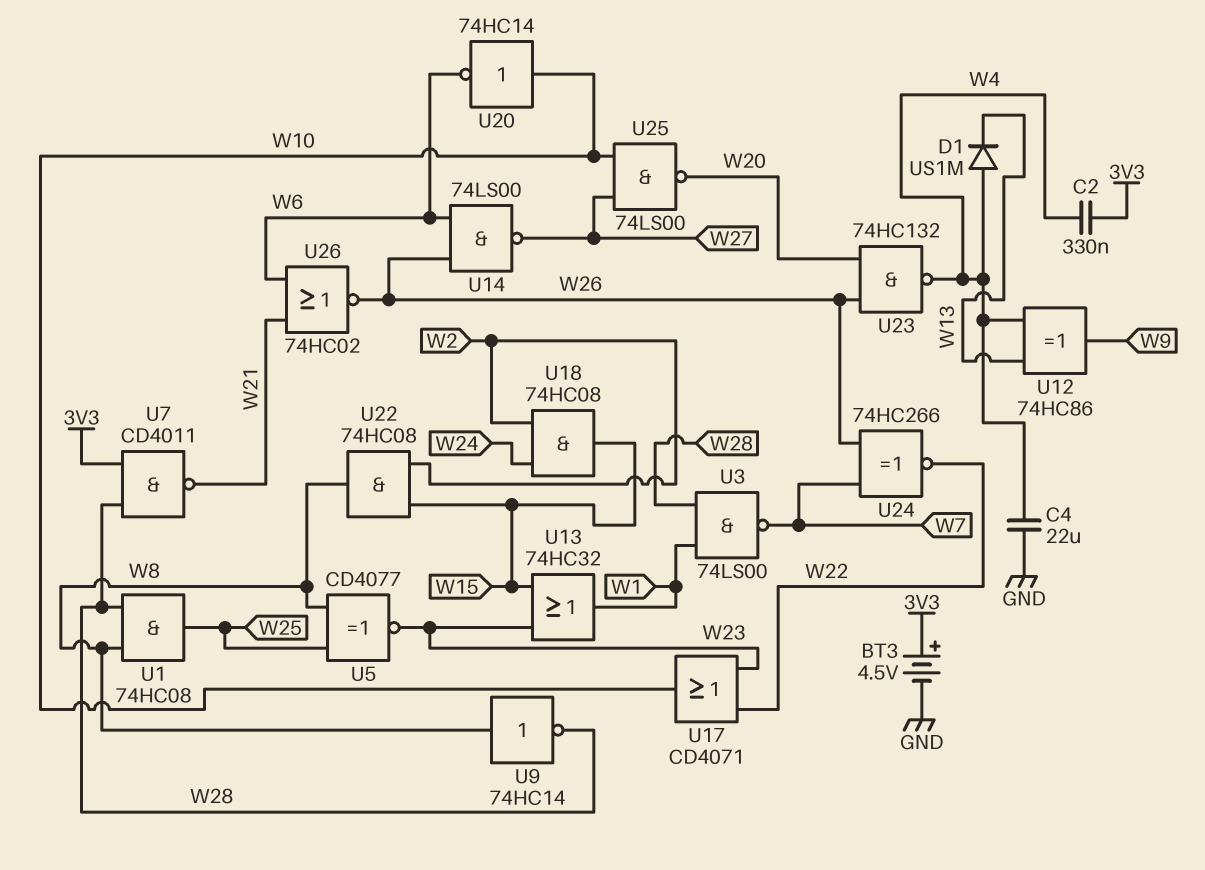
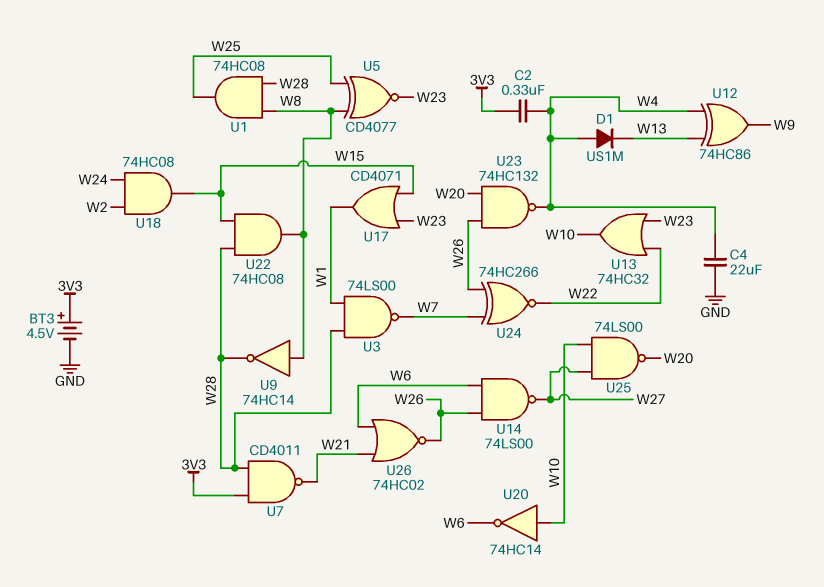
U13: OR 74HC32 (in W15, in W23, out W1) -> OR 74HC32 (in W22, in W23, out W10)
U17: OR CD4071 (in W22, in W23, out W10) -> OR CD4071 (in W15, in W23, out W1)
U22: AND 74HC08 (in W2, in W15, out W8) -> AND 74HC08 (in W15, in W28, out W8)

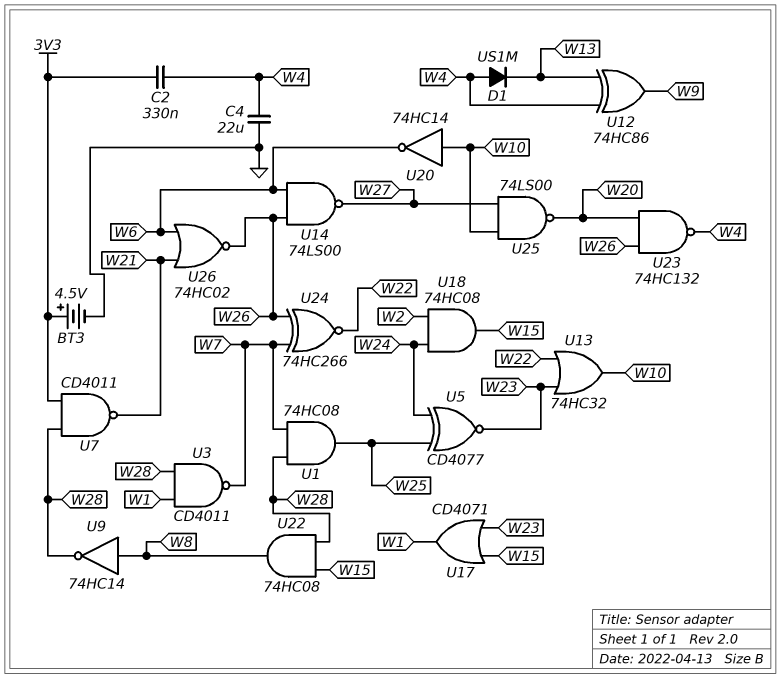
U1: AND 74HC08 (in W8, in W28, out W25) -> AND 74HC08 (in W7, in W28, out W25)
U3: NAND 74LS00 (in W1, in W28, out W7) -> NAND CD4011 (in W1, in W28, out W7)
U5: XNOR CD4077 (in W8, in W25, out W23) -> XNOR CD4077 (in W24, in W25, out W23)

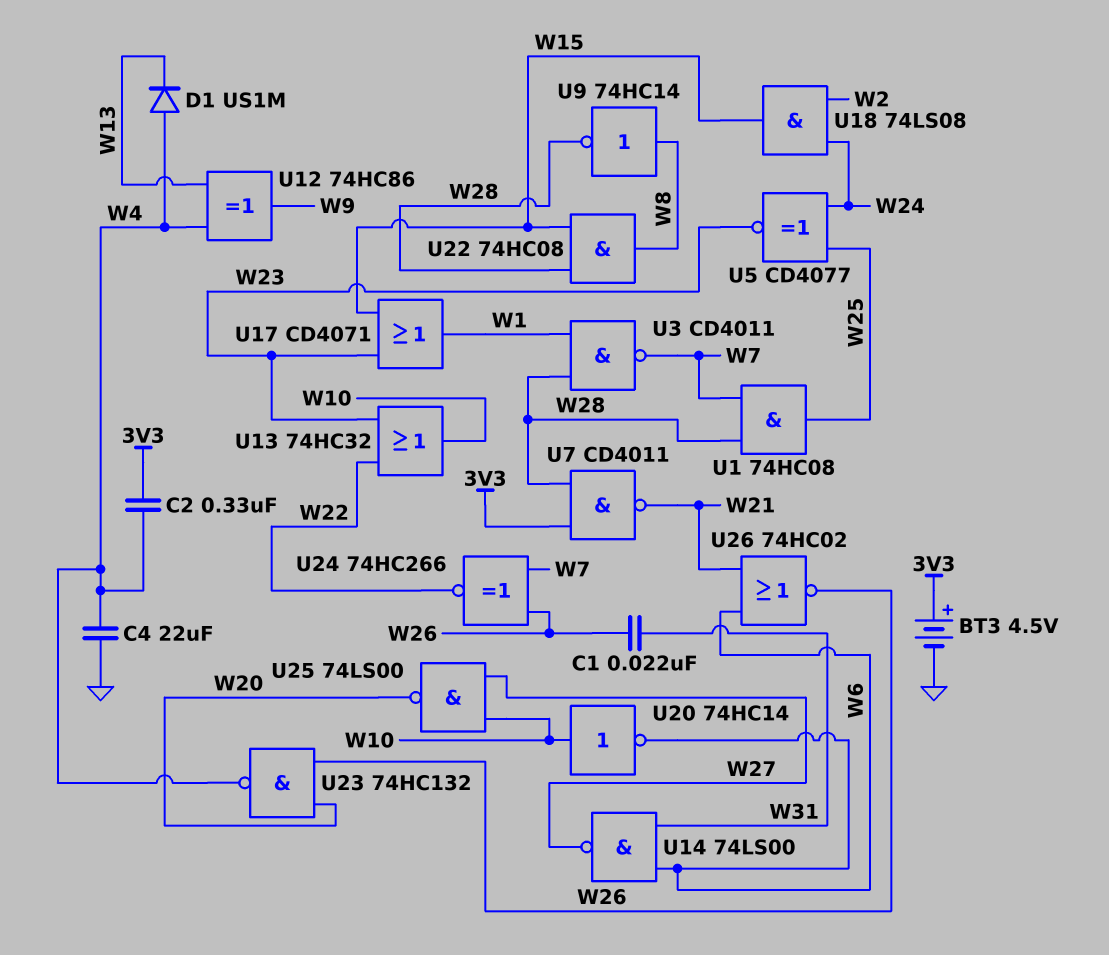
C1: none -> 22nF (W26, W31)
U14: NAND 74LS00 (in W6, in W26, out W27) -> NAND 74LS00 (in W6, in W31, out W27)
U18: AND 74HC08 (in W2, in W24, out W15) -> AND 74LS08 (in W2, in W24, out W15)

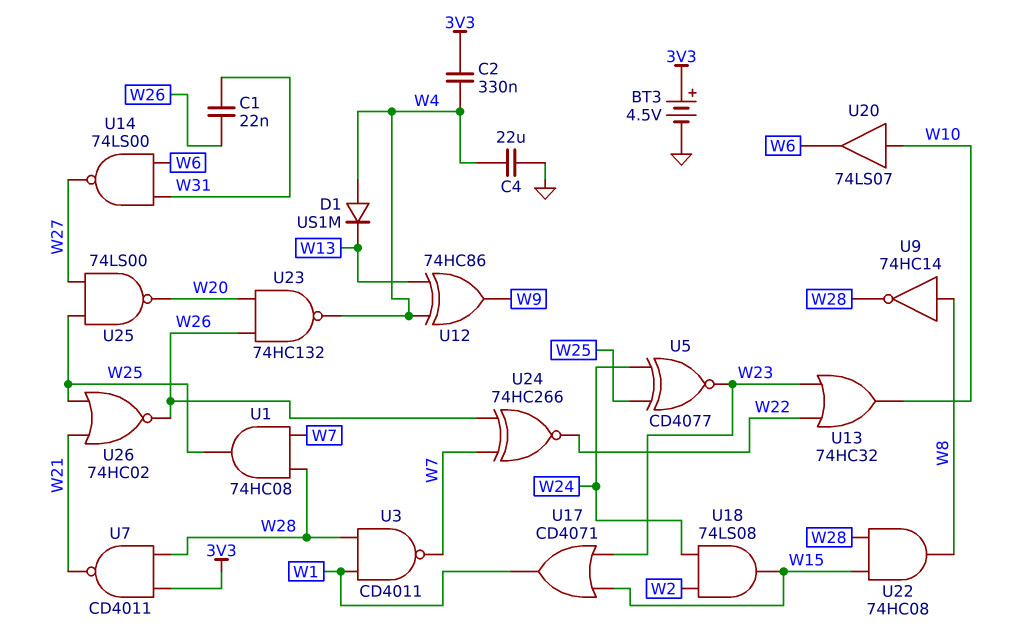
U20: NOT 74HC14 (in W10, out W6) -> buffer 74LS07 (in W10, out W6)
U25: NAND 74LS00 (in W10, in W27, out W20) -> NAND 74LS00 (in W25, in W27, out W20)
U26: NOR 74HC02 (in W6, in W21, out W26) -> NOR 74HC02 (in W21, in W25, out W26)

